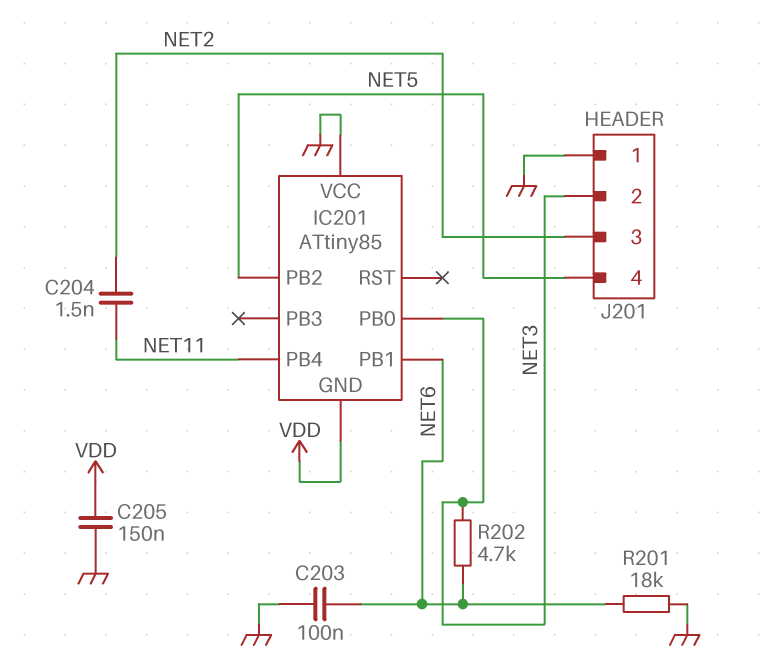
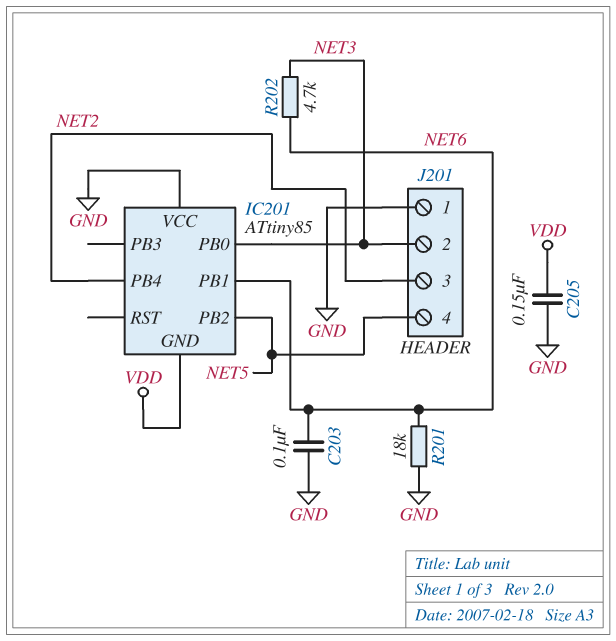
C204: 1.5nF (NET2, NET11) -> none
IC201 pin PB4: NET11 -> NET2

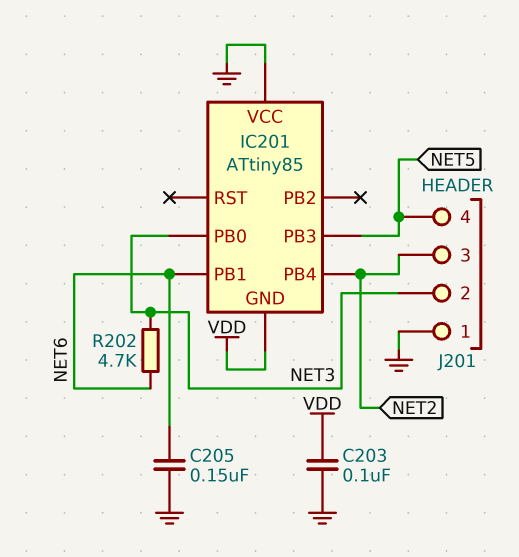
C203: 100nF (GND, NET6) -> 100nF (GND, VDD)
C205: 150nF (GND, VDD) -> 150nF (GND, NET6)
IC201 pin PB2: NET5 -> none
IC201 pin PB3: none -> NET5
R201: 18k (GND, NET6) -> none

